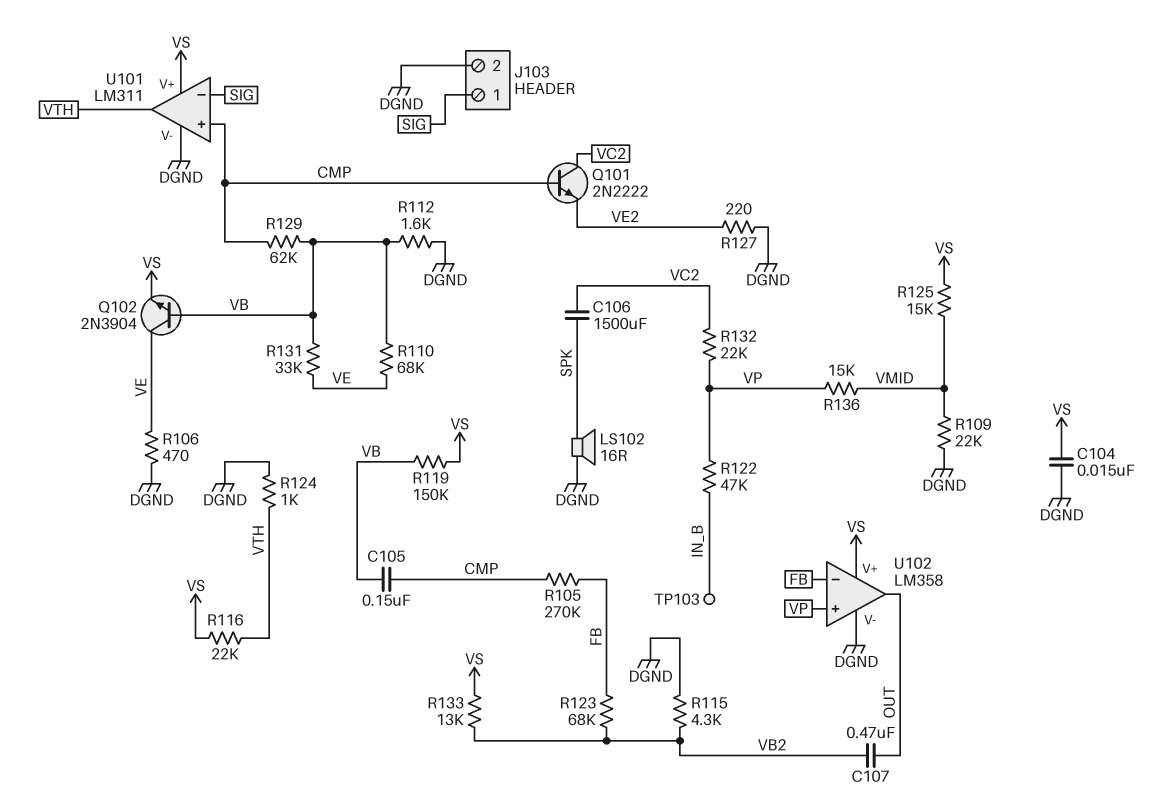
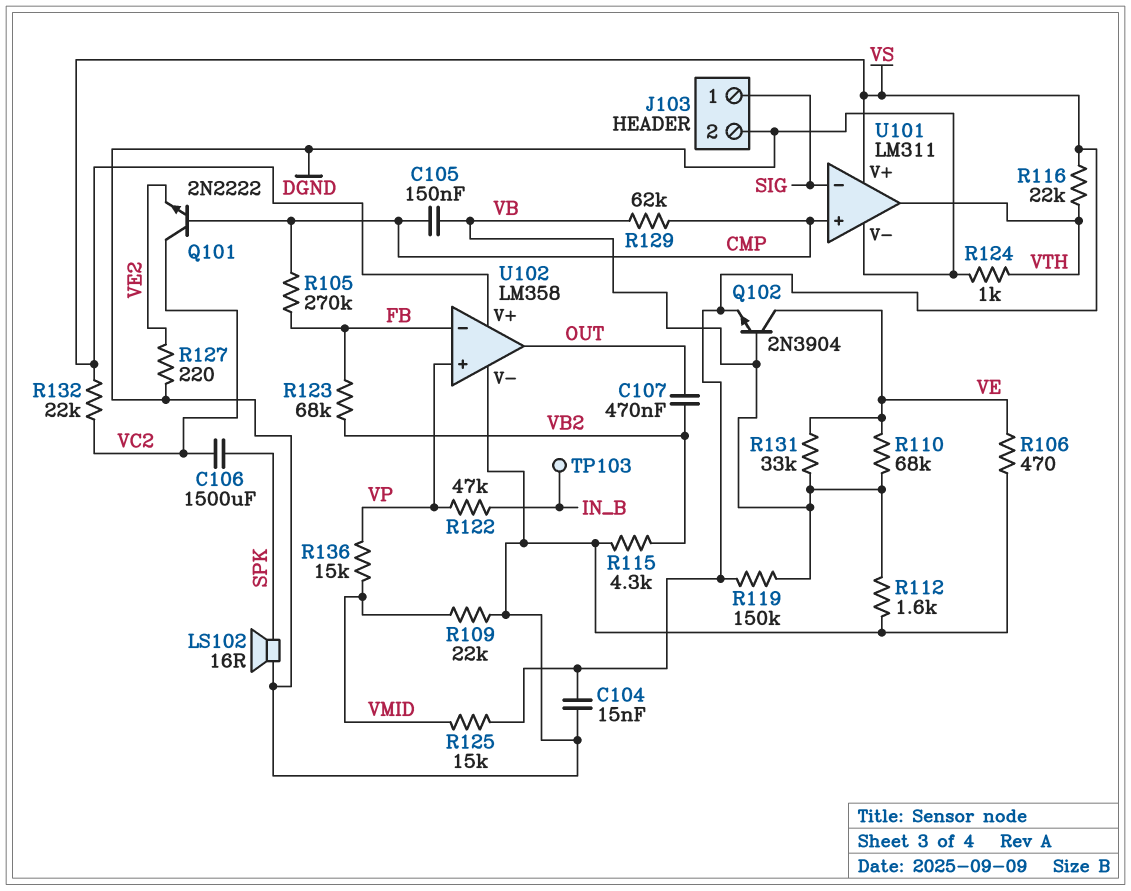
R132: 22k (VC2, VP) -> 22k (VC2, VS)
R133: 13k (VB2, VS) -> none

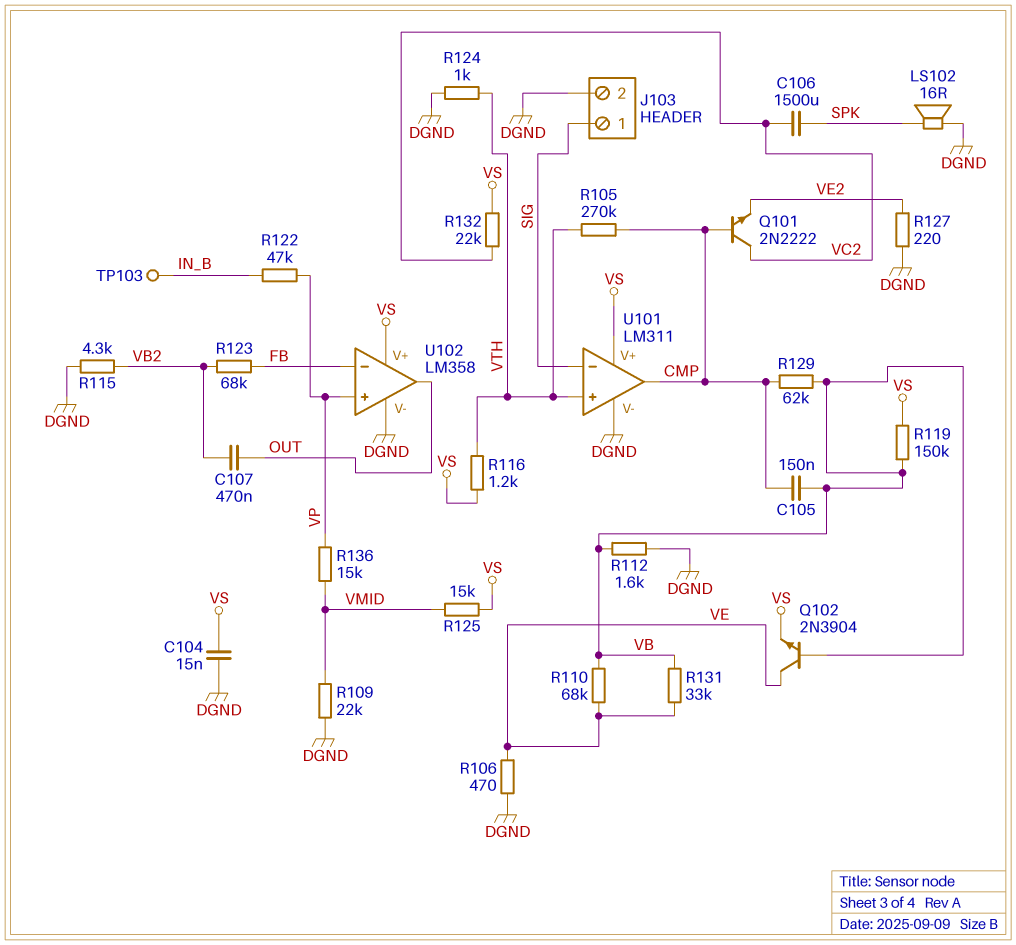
R105: 270k (CMP, FB) -> 270k (CMP, VTH)
R116: 22k (VS, VTH) -> 1.2k (VS, VTH)
U101 pin in+: CMP -> VTH
U101 pin out: VTH -> CMP

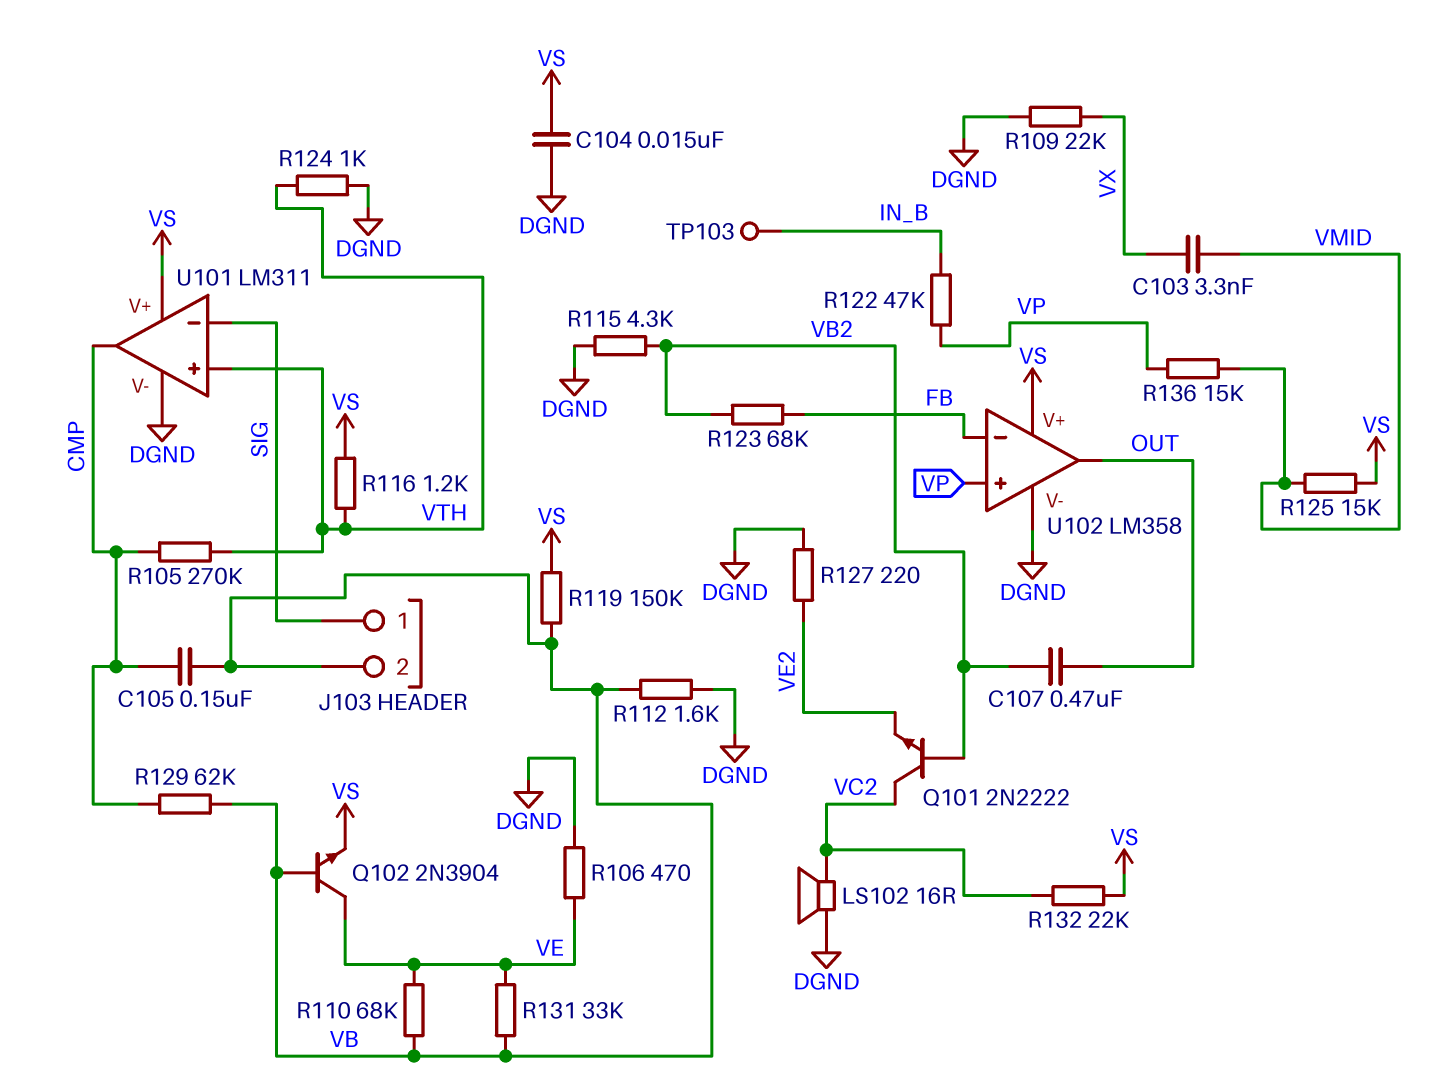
C103: none -> 3.3nF (VMID, VX)
C106: 1500uF (SPK, VC2) -> none
J103 pin 2: DGND -> VB
LS102: speaker 16R (DGND, SPK) -> speaker 16R (DGND, VC2)
Q101: NPN 2N2222 (B CMP, C VC2, E VE2) -> NPN 2N2222 (B VB2, C VC2, E VE2)
R109: 22k (DGND, VMID) -> 22k (DGND, VX)

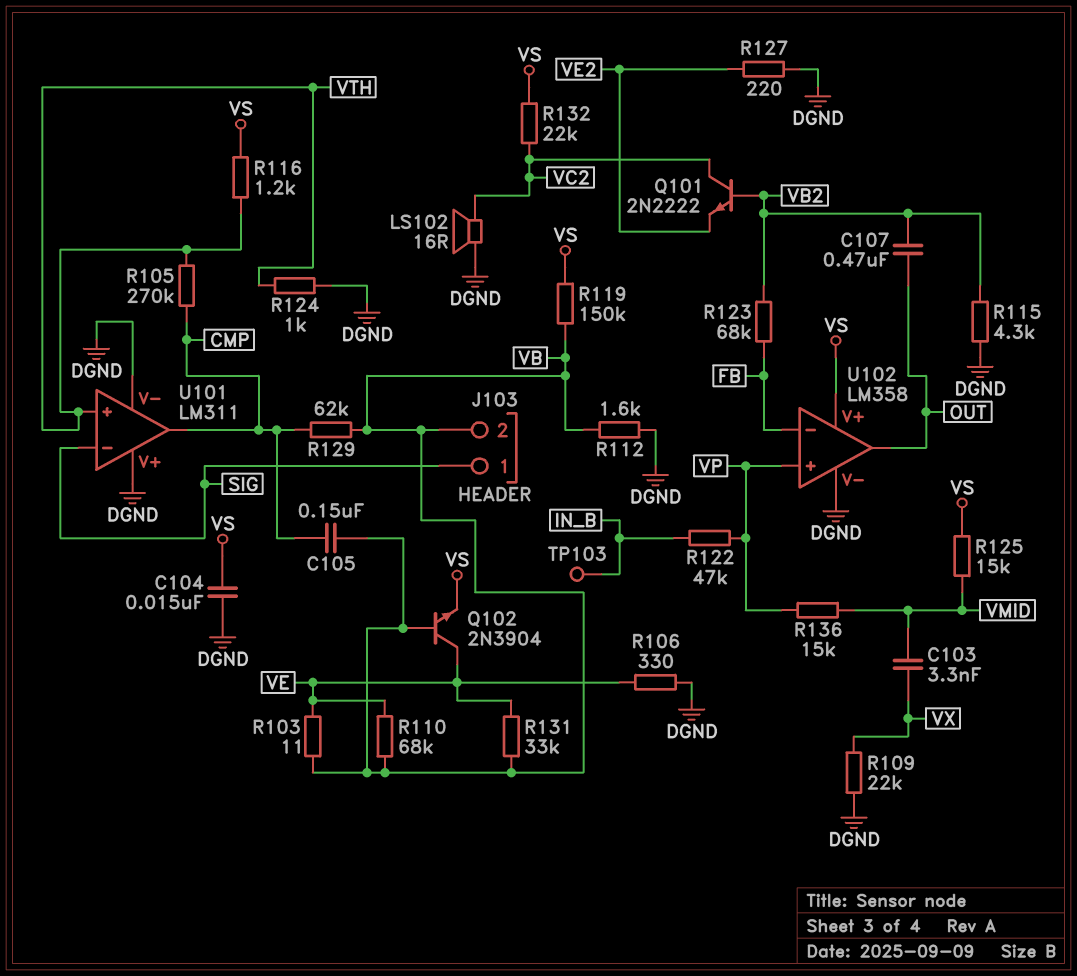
R103: none -> 11 (VB, VE)
R106: 470 (DGND, VE) -> 330 (DGND, VE)
U101 pin V+: VS -> DGND

